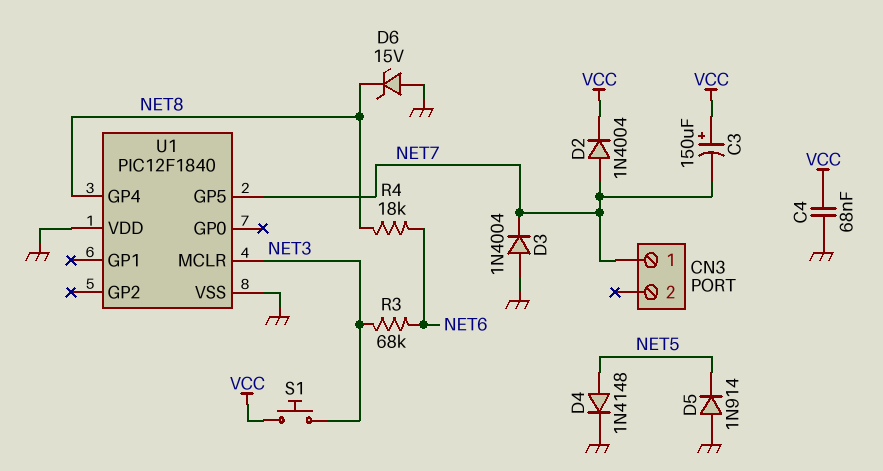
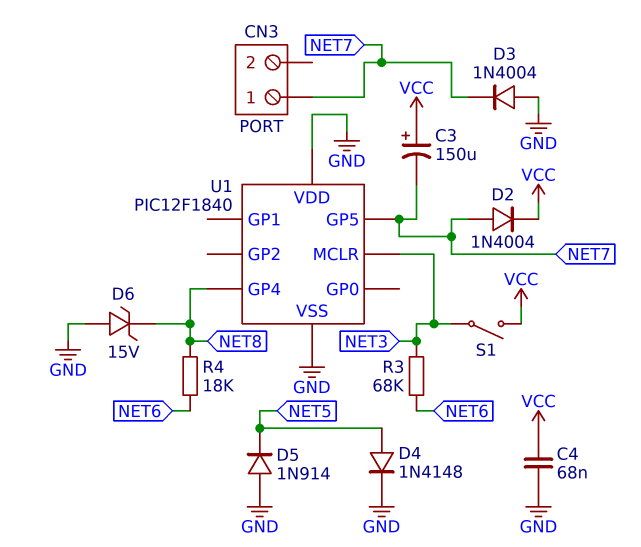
S1: button (NET3, VCC) -> switch (NET3, VCC)

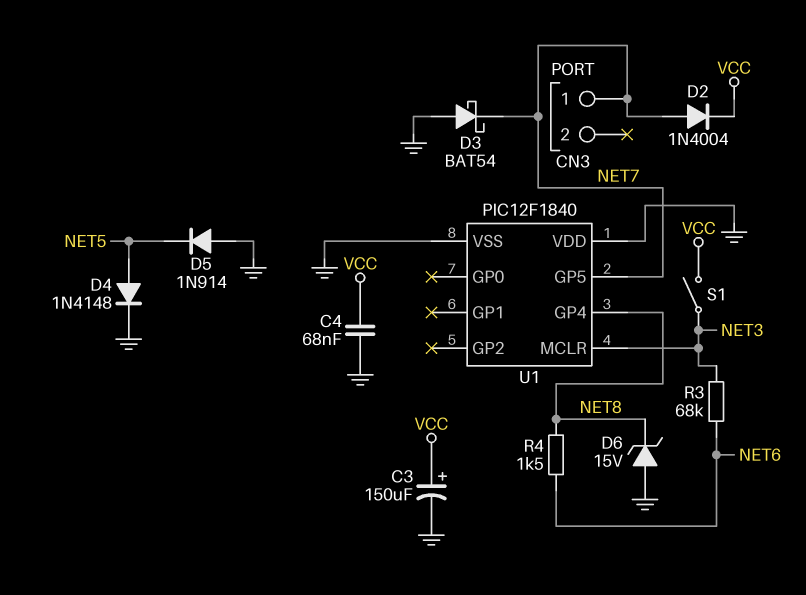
C3: 150uF (plus VCC, minus NET7) -> 150uF (plus VCC, minus GND)
D3: diode 1N4004 (A GND, K NET7) -> schottky BAT54 (A GND, K NET7)
R4: 18k (NET6, NET8) -> 1.5k (NET6, NET8)

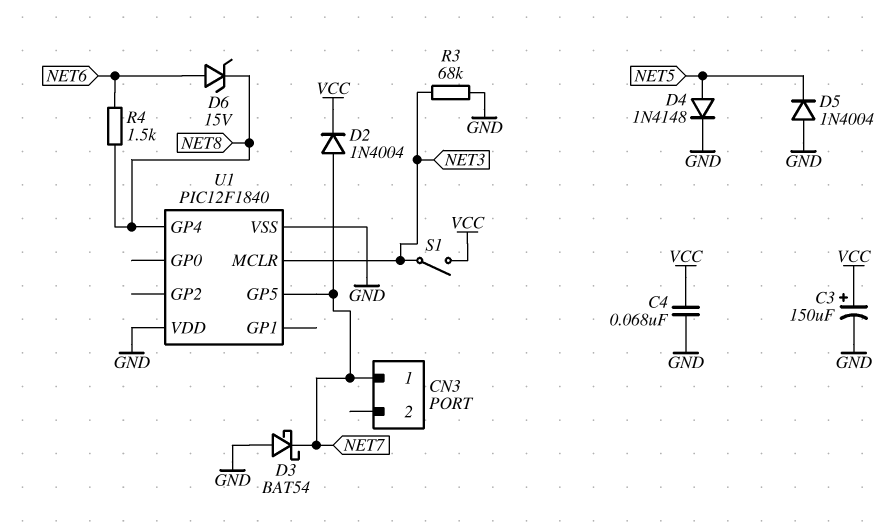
D5: diode 1N914 (A GND, K NET5) -> diode 1N4004 (A GND, K NET5)
D6: zener 15V (A GND, K NET8) -> zener 15V (A NET6, K NET8)
R3: 68k (NET3, NET6) -> 68k (GND, NET3)

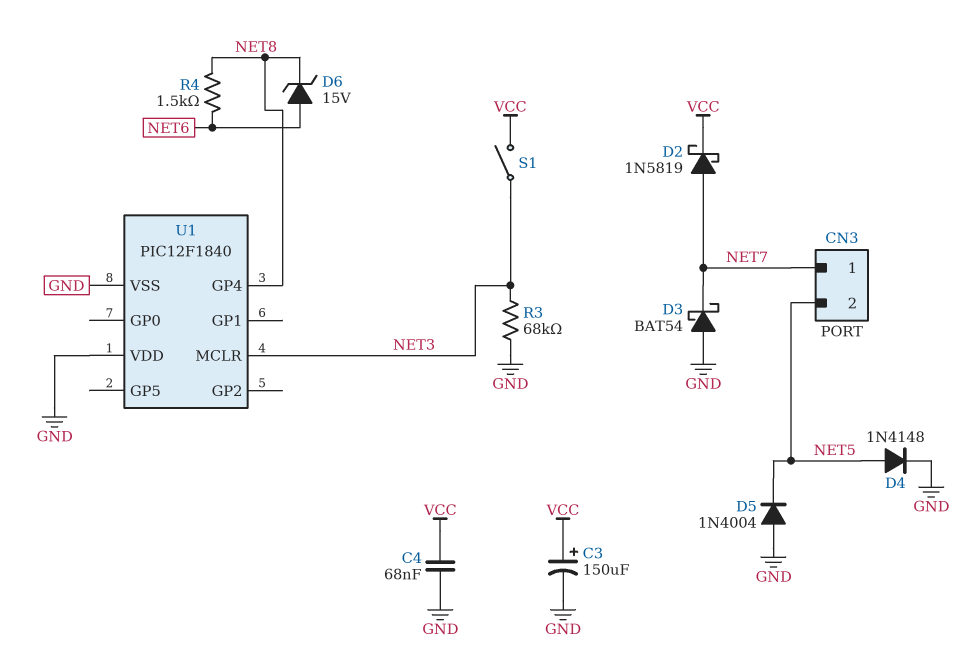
CN3 pin 2: none -> NET5
D2: diode 1N4004 (A NET7, K VCC) -> schottky 1N5819 (A NET7, K VCC)
U1 pin GP5: NET7 -> none

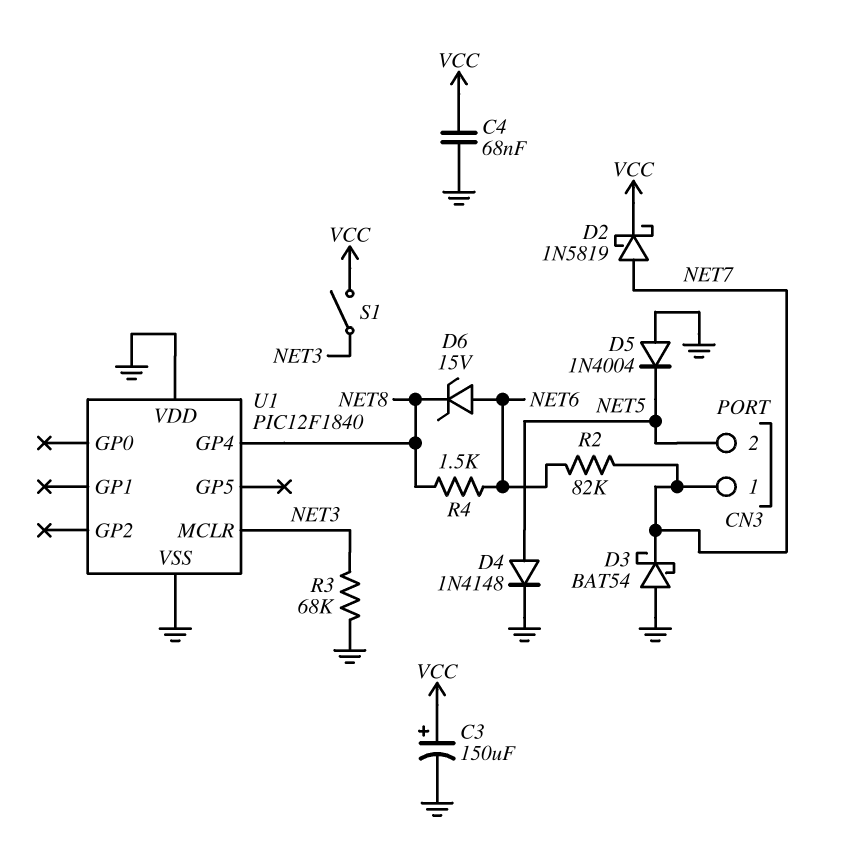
R2: none -> 82k (NET6, NET7)

